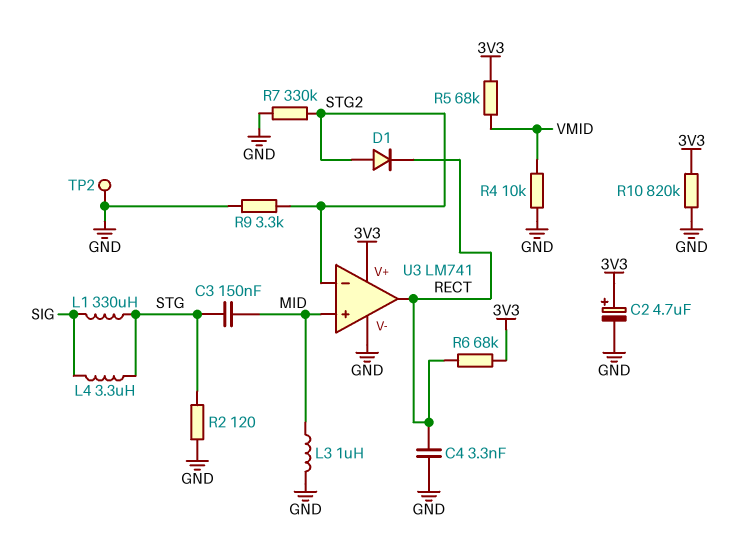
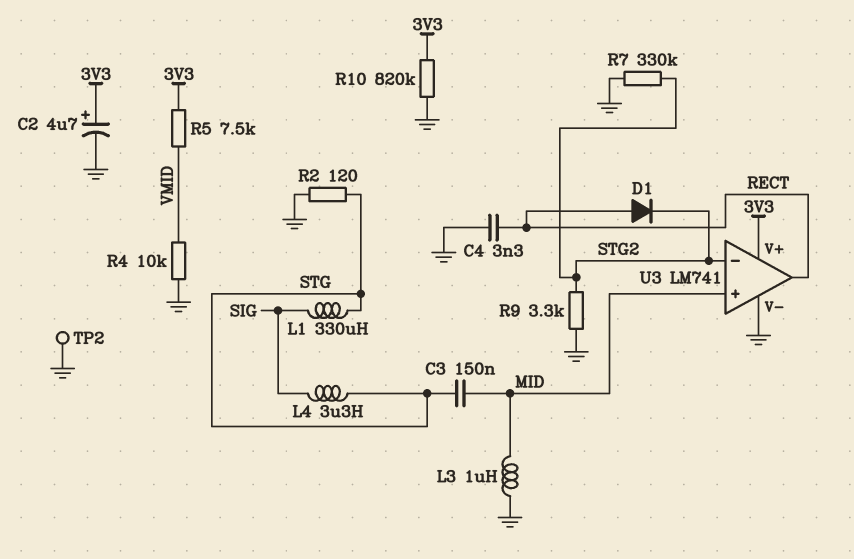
D1: diode (A STG2, K RECT) -> diode (A RECT, K STG2)
R5: 68k (3V3, VMID) -> 7.5k (3V3, VMID)
R6: 68k (3V3, RECT) -> none

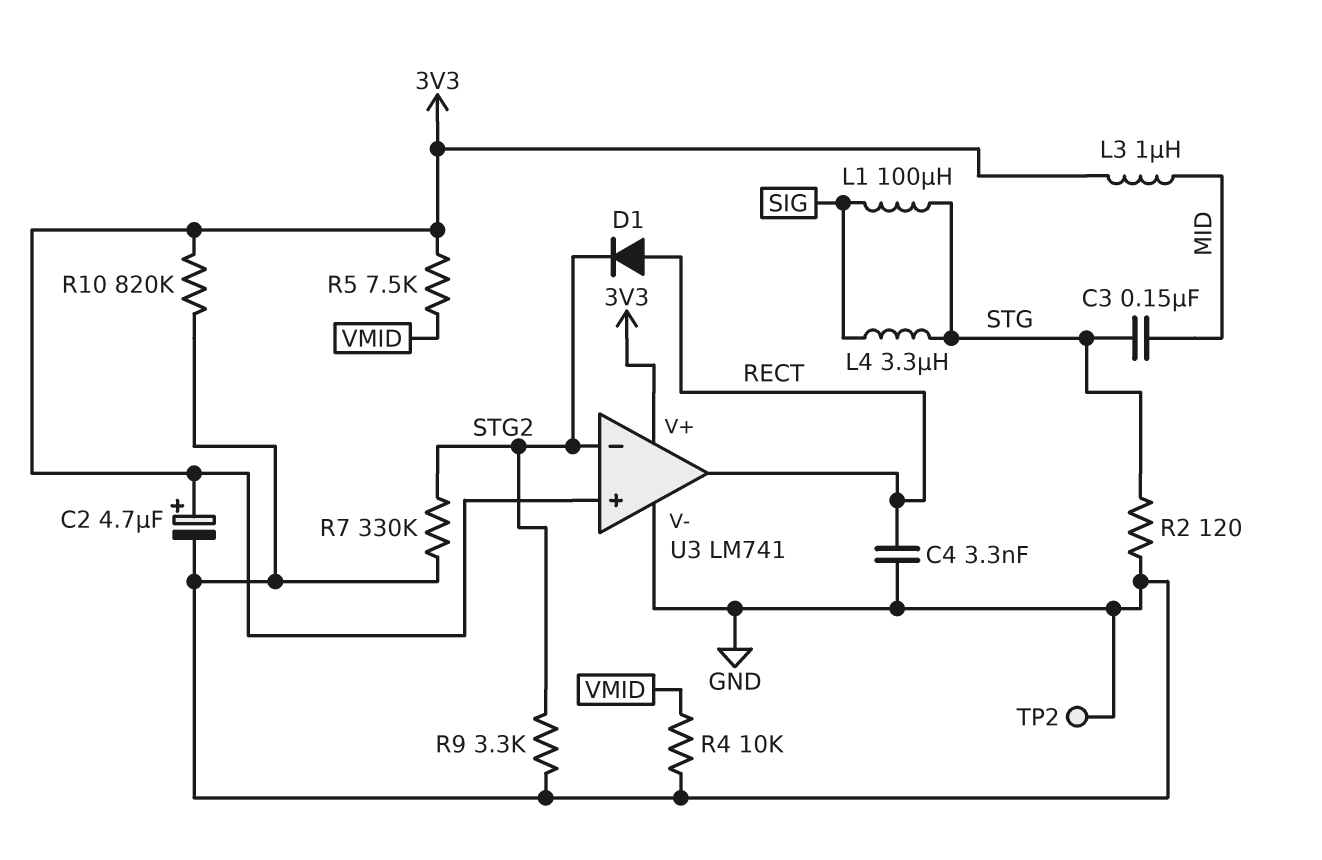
L1: 330uH (SIG, STG) -> 100uH (SIG, STG)
L3: 1uH (GND, MID) -> 1uH (3V3, MID)
U3 pin in+: MID -> 3V3

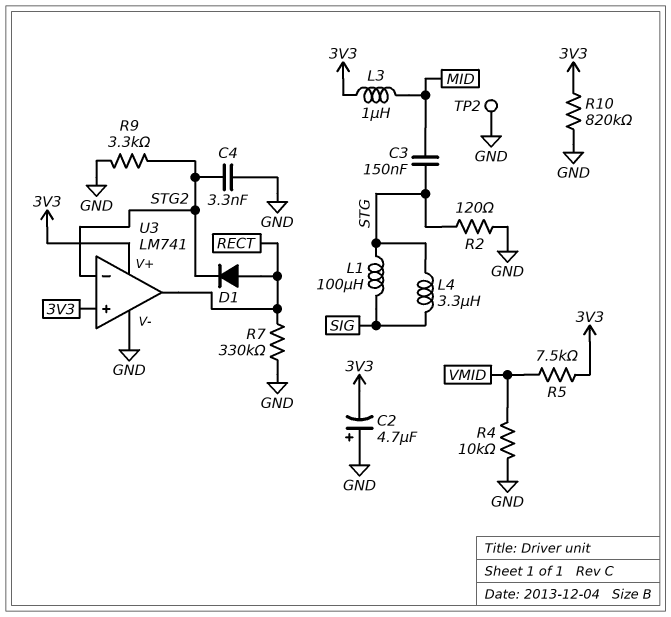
C2: 4.7uF (plus 3V3, minus GND) -> 4.7uF (plus GND, minus 3V3)
C4: 3.3nF (GND, RECT) -> 3.3nF (GND, STG2)
R7: 330k (GND, STG2) -> 330k (GND, RECT)

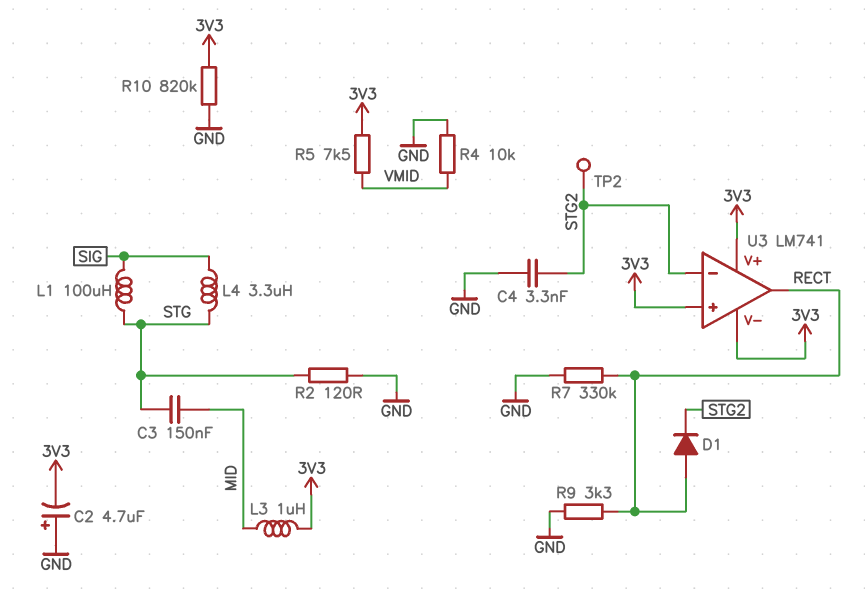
R9: 3.3k (GND, STG2) -> 3.3k (GND, RECT)
TP2: test point (GND) -> test point (STG2)
U3 pin V-: GND -> 3V3

